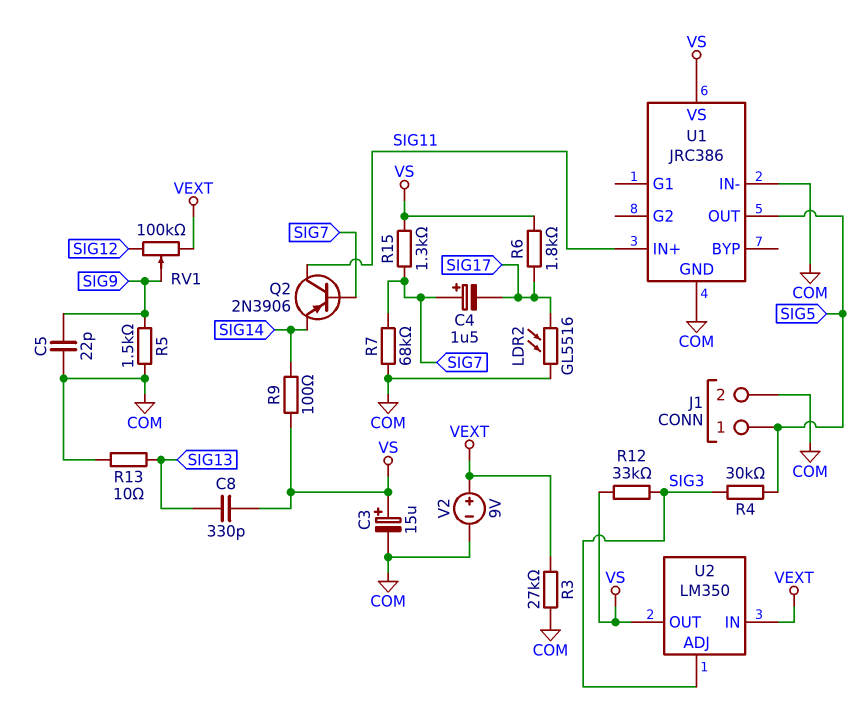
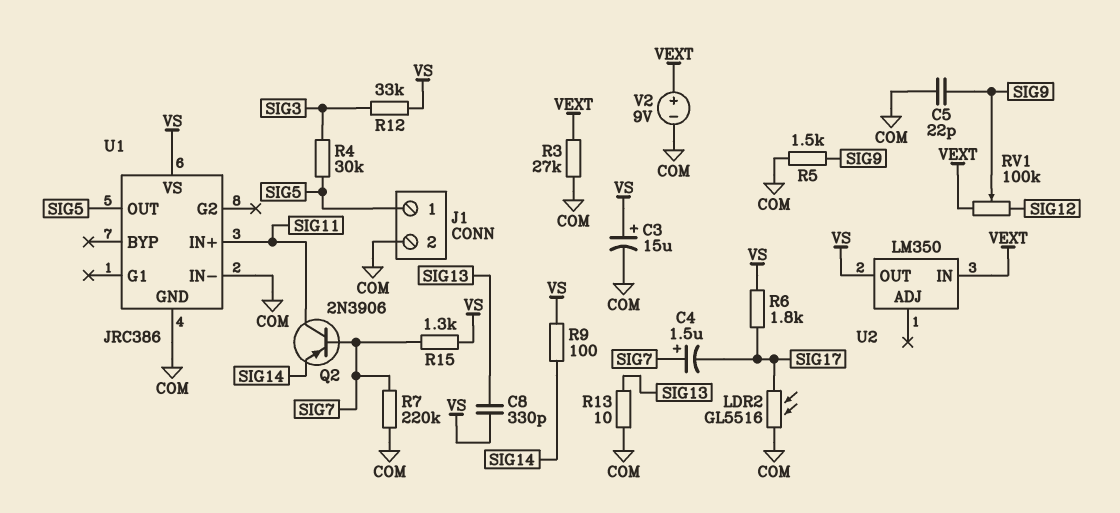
R7: 68k (COM, SIG7) -> 220k (COM, SIG7)
U2 pin ADJ: SIG3 -> none

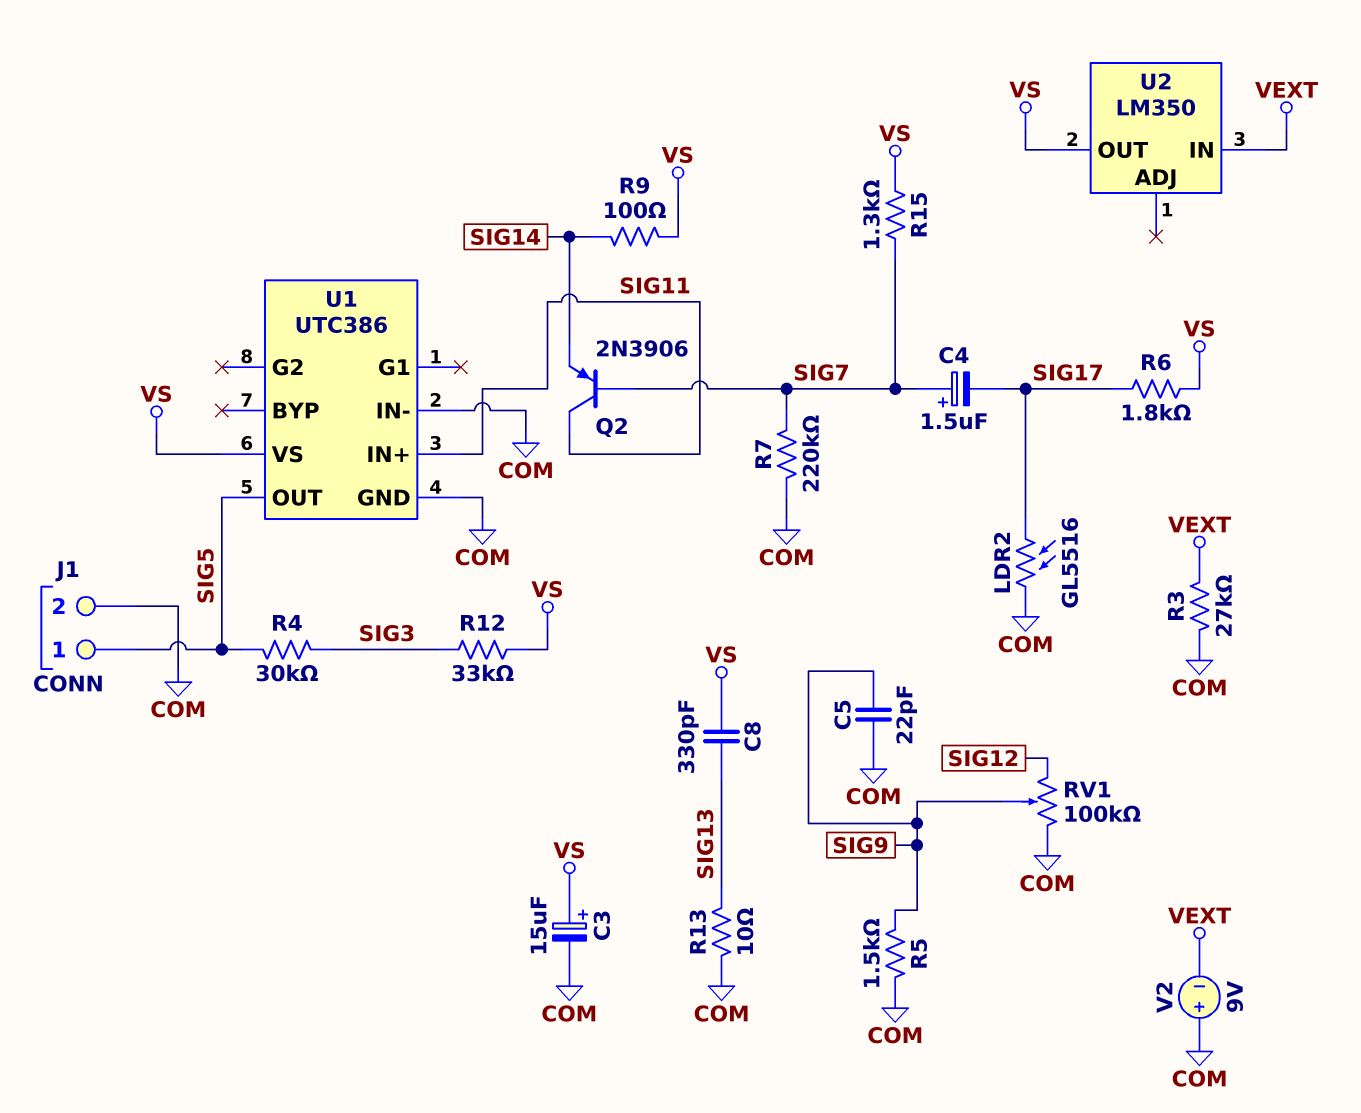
RV1: 100k (SIG12, VEXT, wiper SIG9) -> 100k (COM, SIG12, wiper SIG9)
U1: JRC386 -> UTC386
V2: 9V (plus VEXT, minus COM) -> 9V (plus COM, minus VEXT)

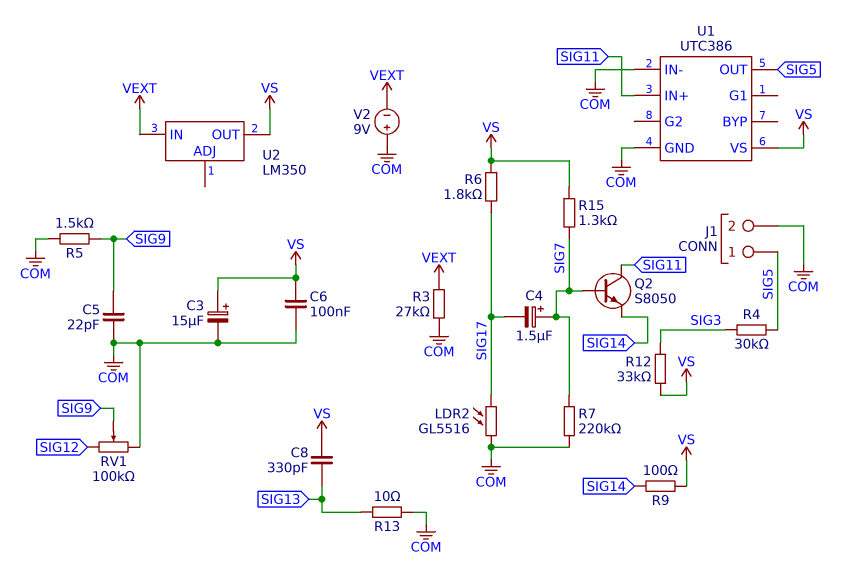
C6: none -> 100nF (COM, VS)
Q2: PNP 2N3906 (B SIG7, C SIG11, E SIG14) -> NPN S8050 (B SIG7, C SIG11, E SIG14)

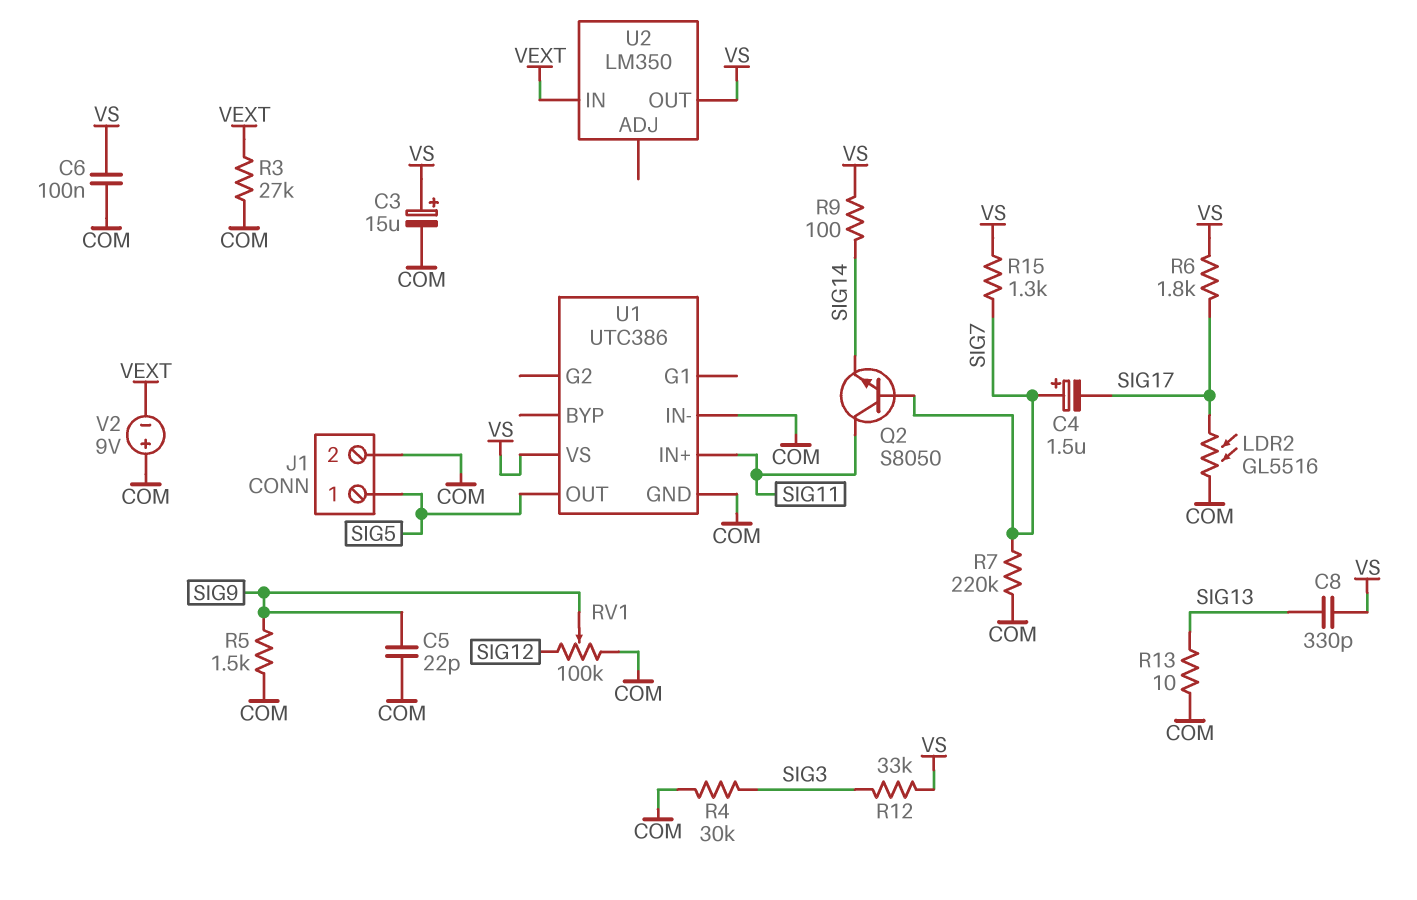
R4: 30k (SIG3, SIG5) -> 30k (COM, SIG3)

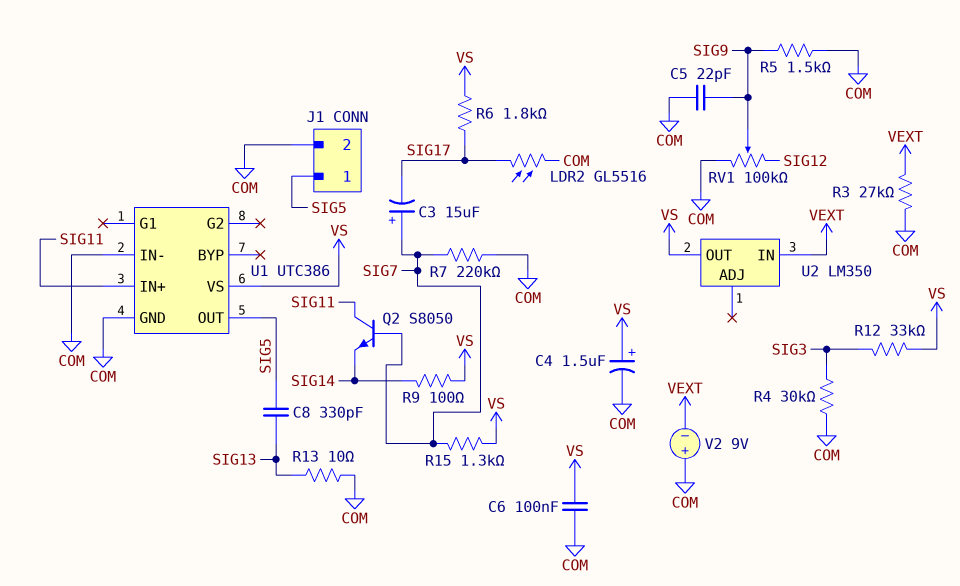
C3: 15uF (plus VS, minus COM) -> 15uF (plus SIG7, minus SIG17)
C4: 1.5uF (plus SIG7, minus SIG17) -> 1.5uF (plus VS, minus COM)
C8: 330pF (SIG13, VS) -> 330pF (SIG5, SIG13)

